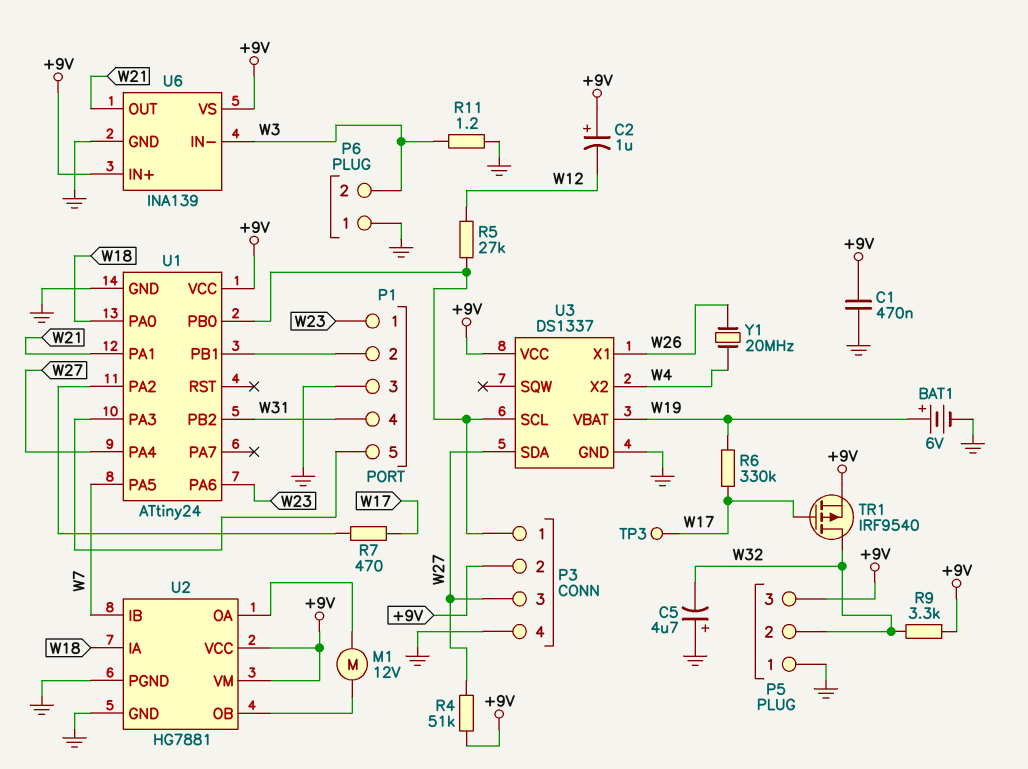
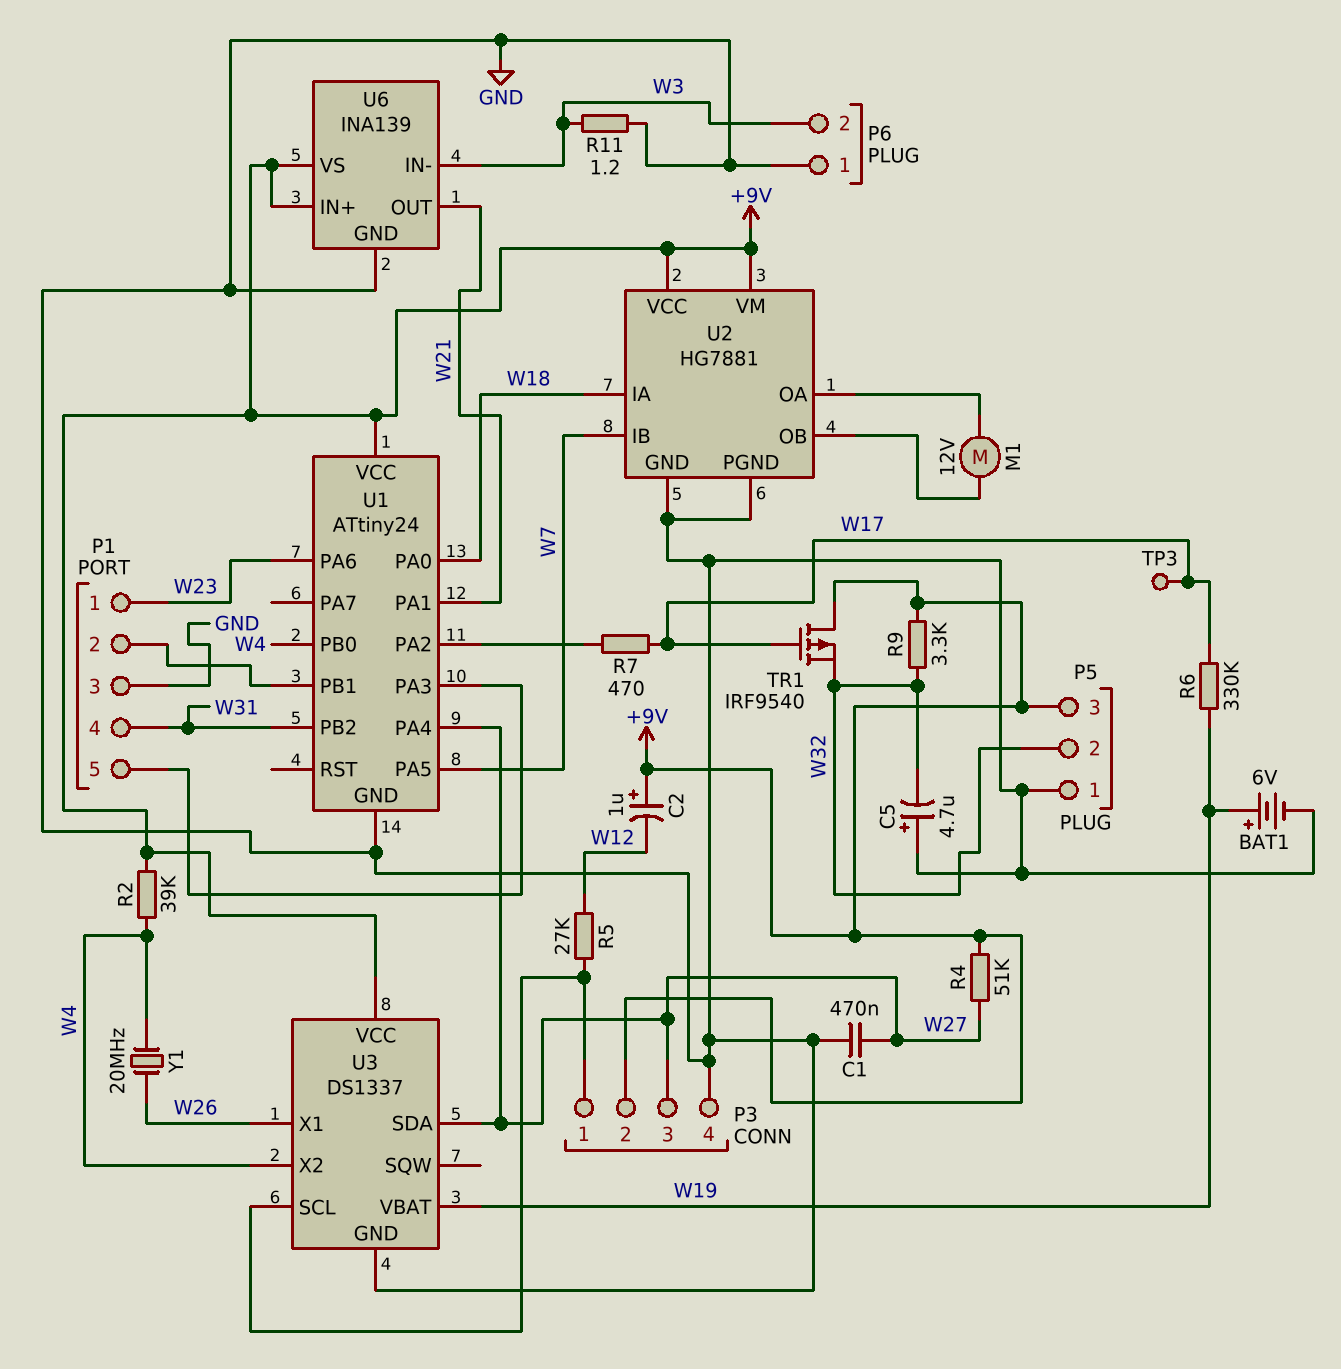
C1: 470nF (+9V, GND) -> 470nF (GND, W27)
R2: none -> 39k (+9V, W4)
TR1: PMOS IRF9540 (G W17, D W32, S +9V) -> PMOS IRF9540 (G W17, D +9V, S W32)
U1 pin PB0: P3/1 -> W4

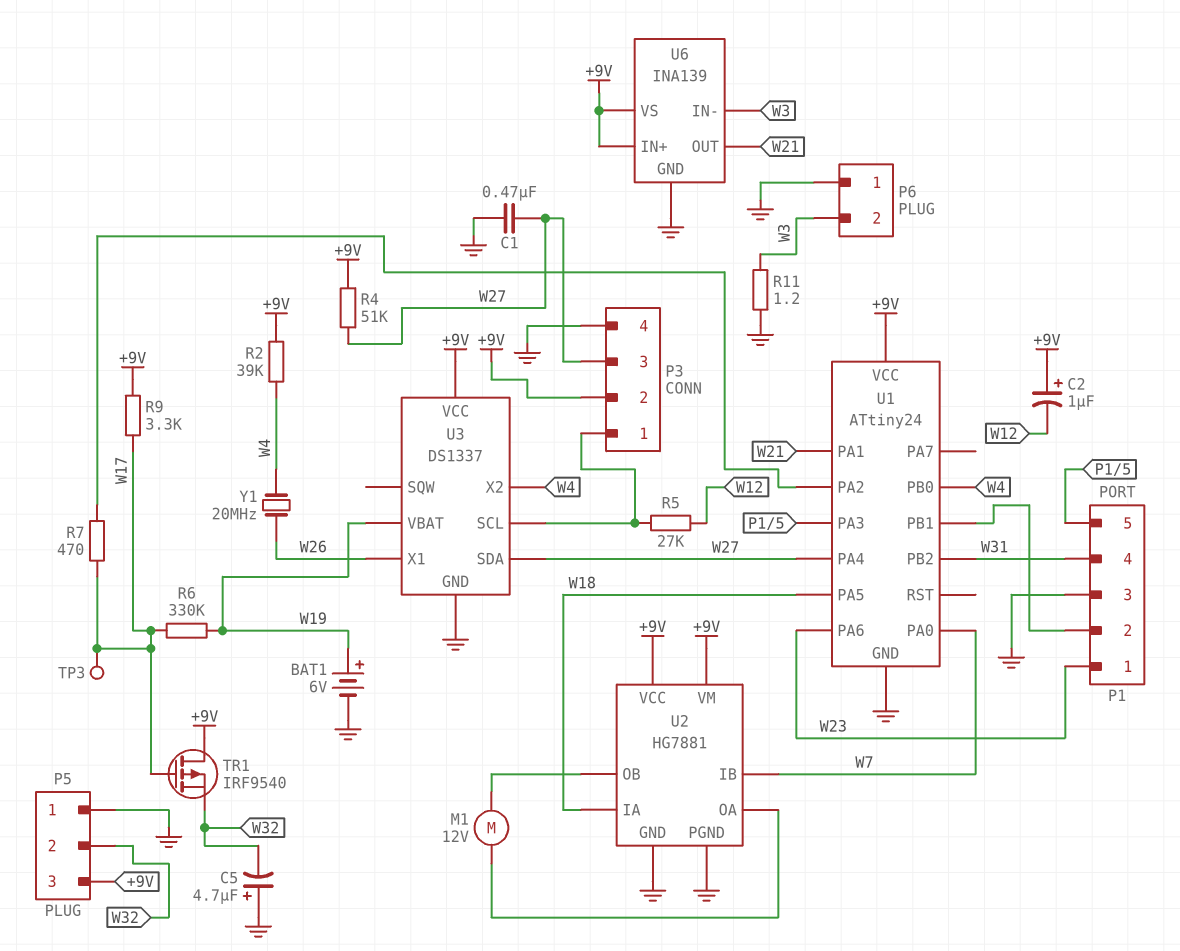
R9: 3.3k (+9V, W32) -> 3.3k (+9V, W17)
U1 pin PA0: W18 -> W7
U1 pin PA5: W7 -> W18

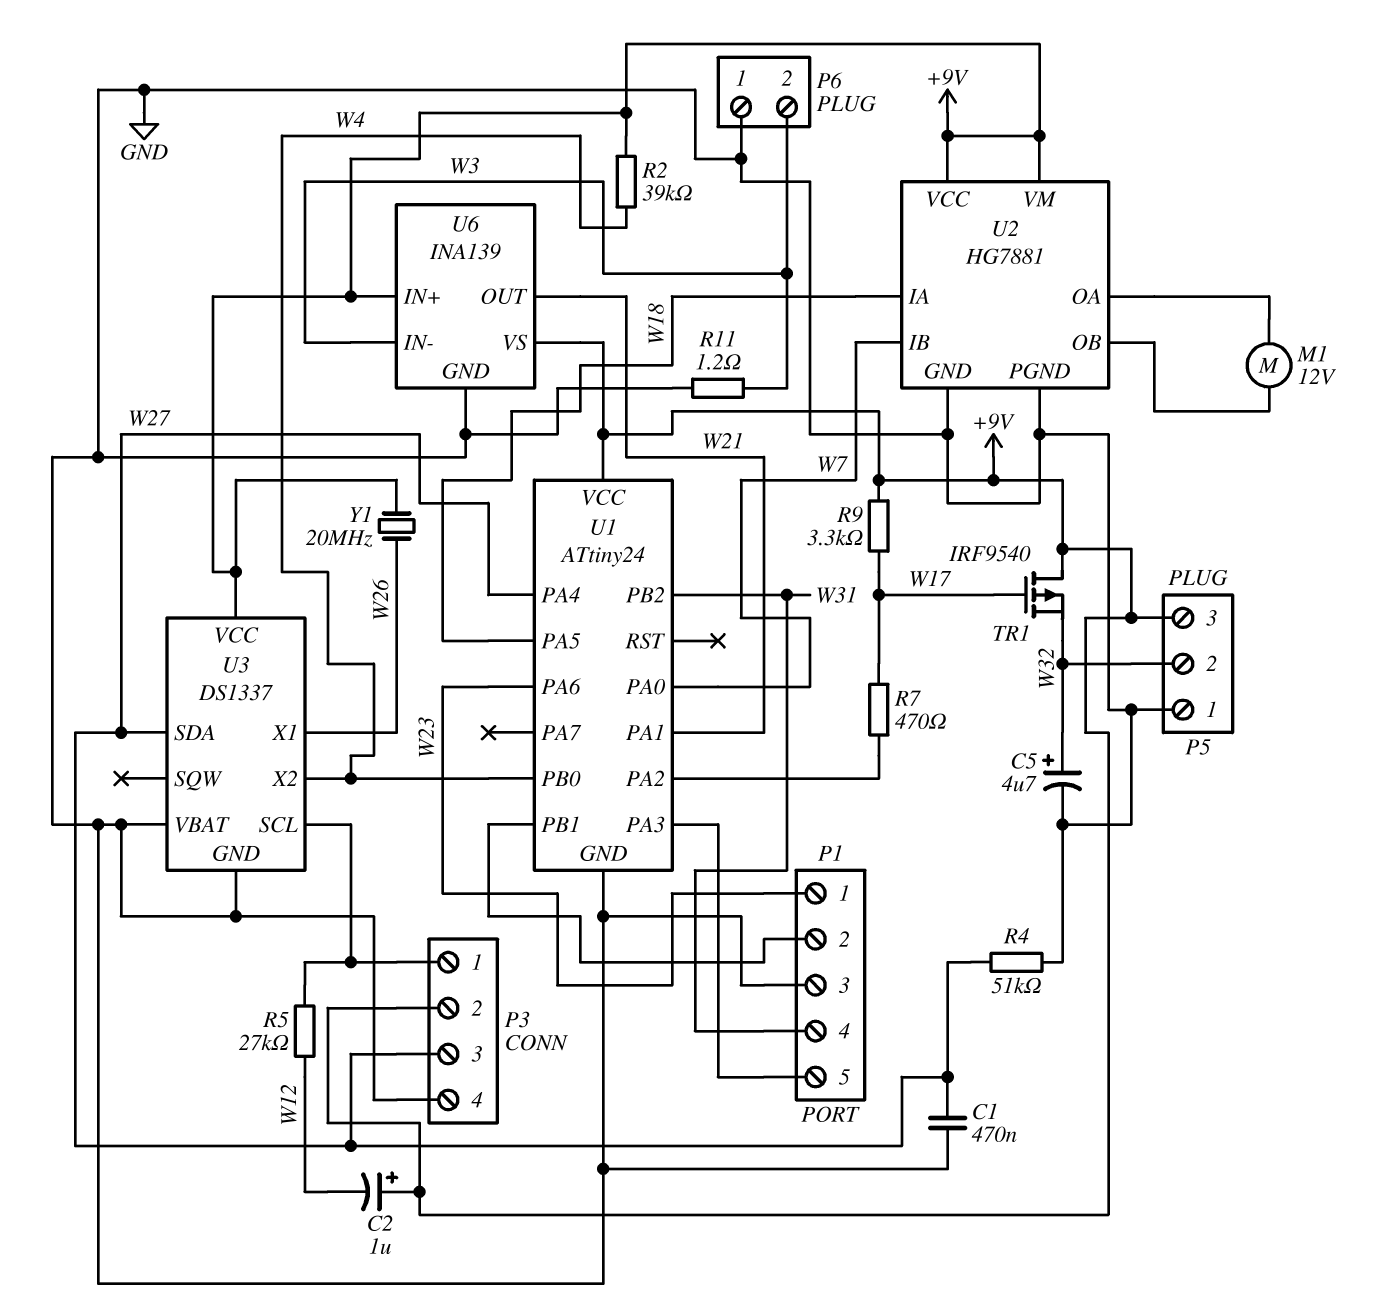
BAT1: 6V (plus W19, minus GND) -> none
C5: 4.7uF (plus GND, minus W32) -> 4.7uF (plus W32, minus GND)
R4: 51k (+9V, W27) -> 51k (GND, W27)
R6: 330k (W17, W19) -> none
TP3: test point (W17) -> none
U3 pin VBAT: W19 -> GND
Y1: 20MHz (W4, W26) -> 20MHz (+9V, W26)

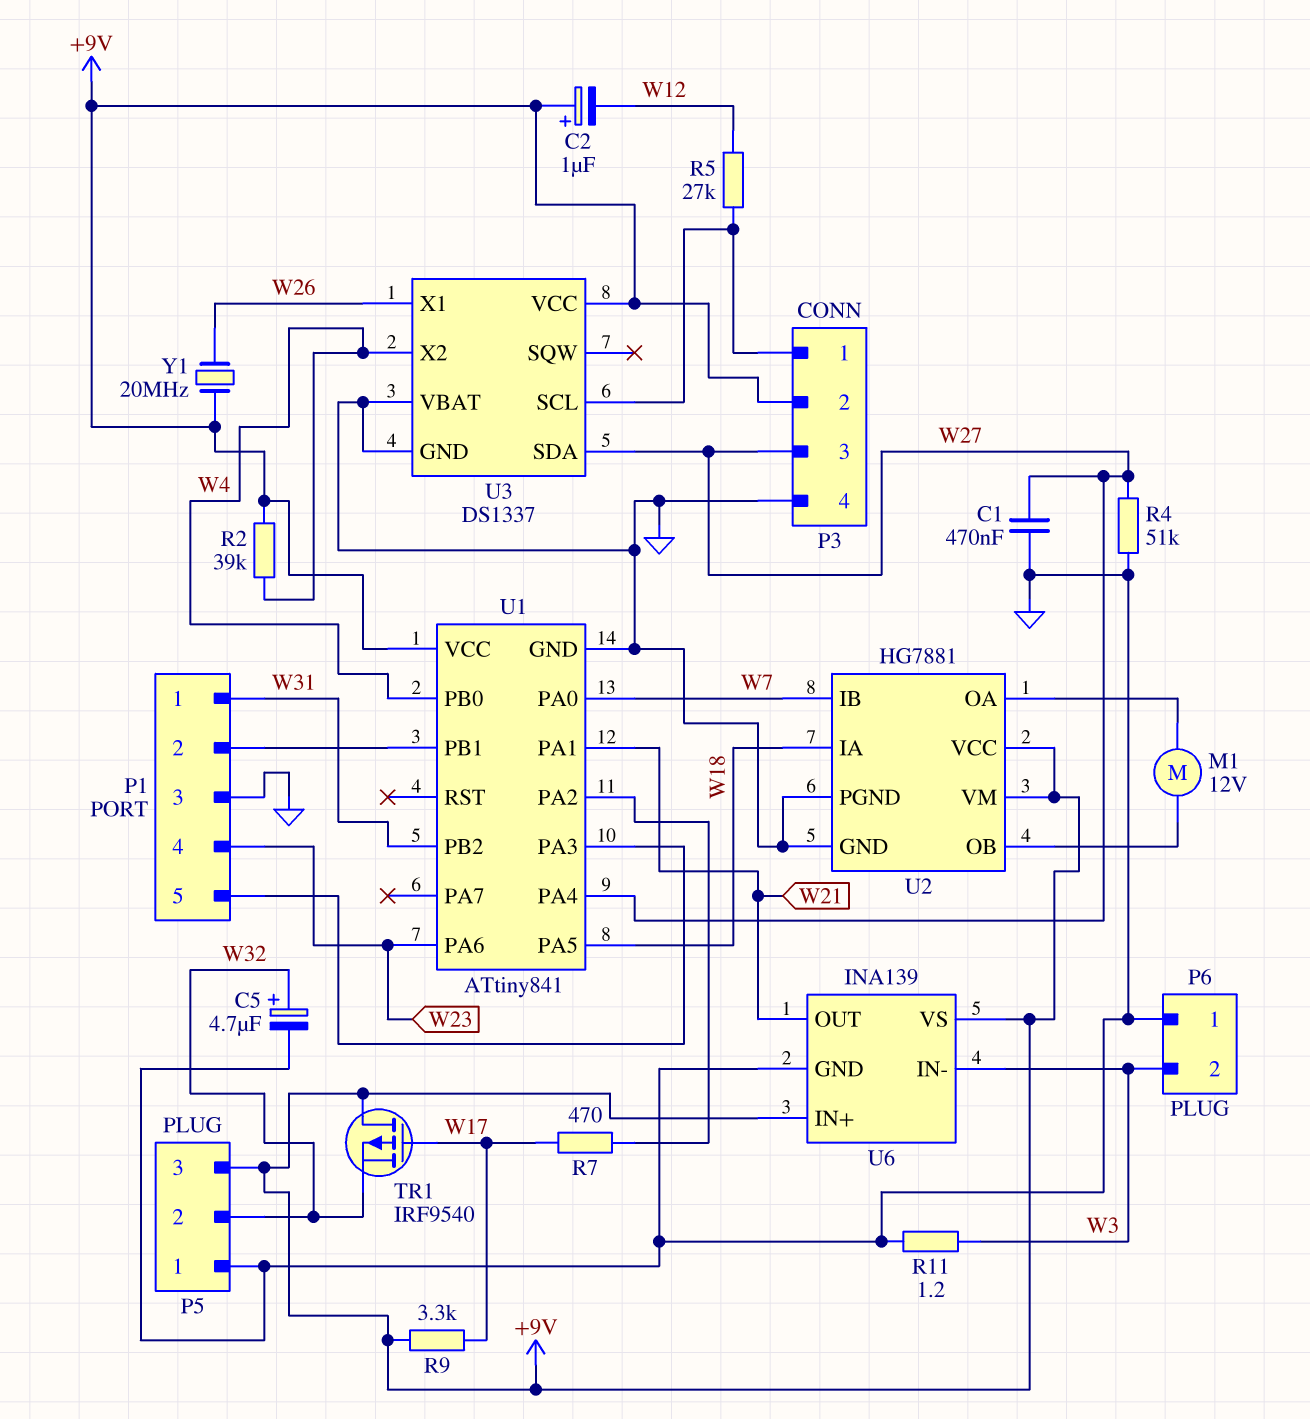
P1 pin 1: W23 -> W31
P1 pin 4: W31 -> W23
U1: ATtiny24 -> ATtiny841

